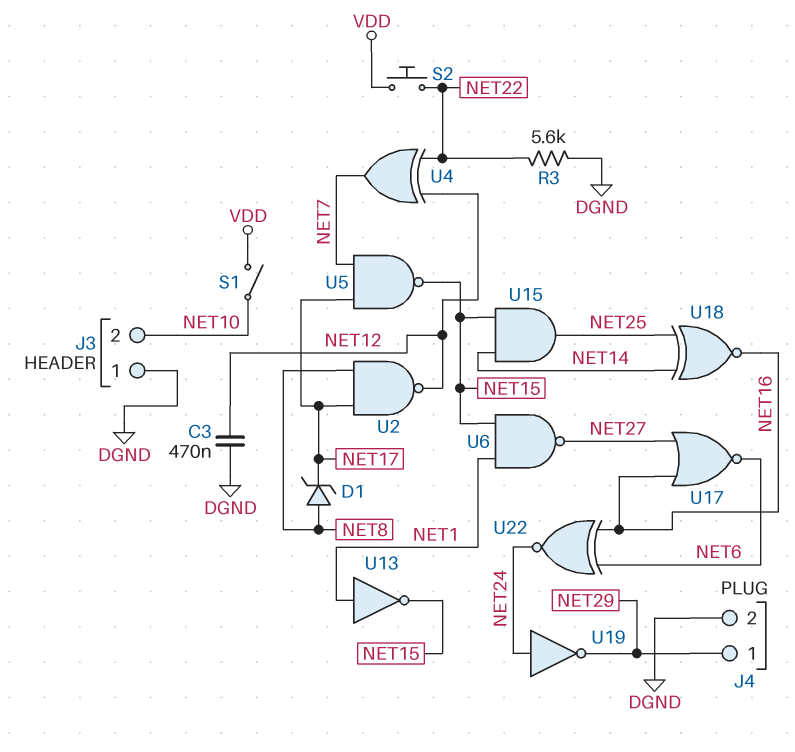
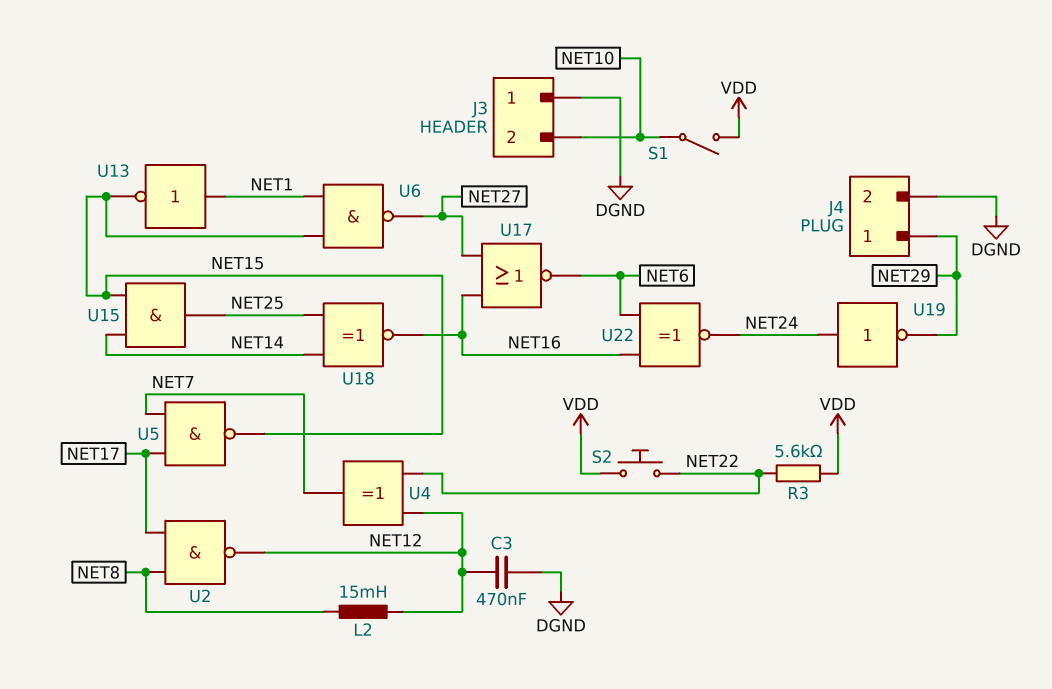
D1: zener (A NET8, K NET17) -> none
L2: none -> 15mH (NET8, NET12)
R3: 5.6k (DGND, NET22) -> 5.6k (NET22, VDD)

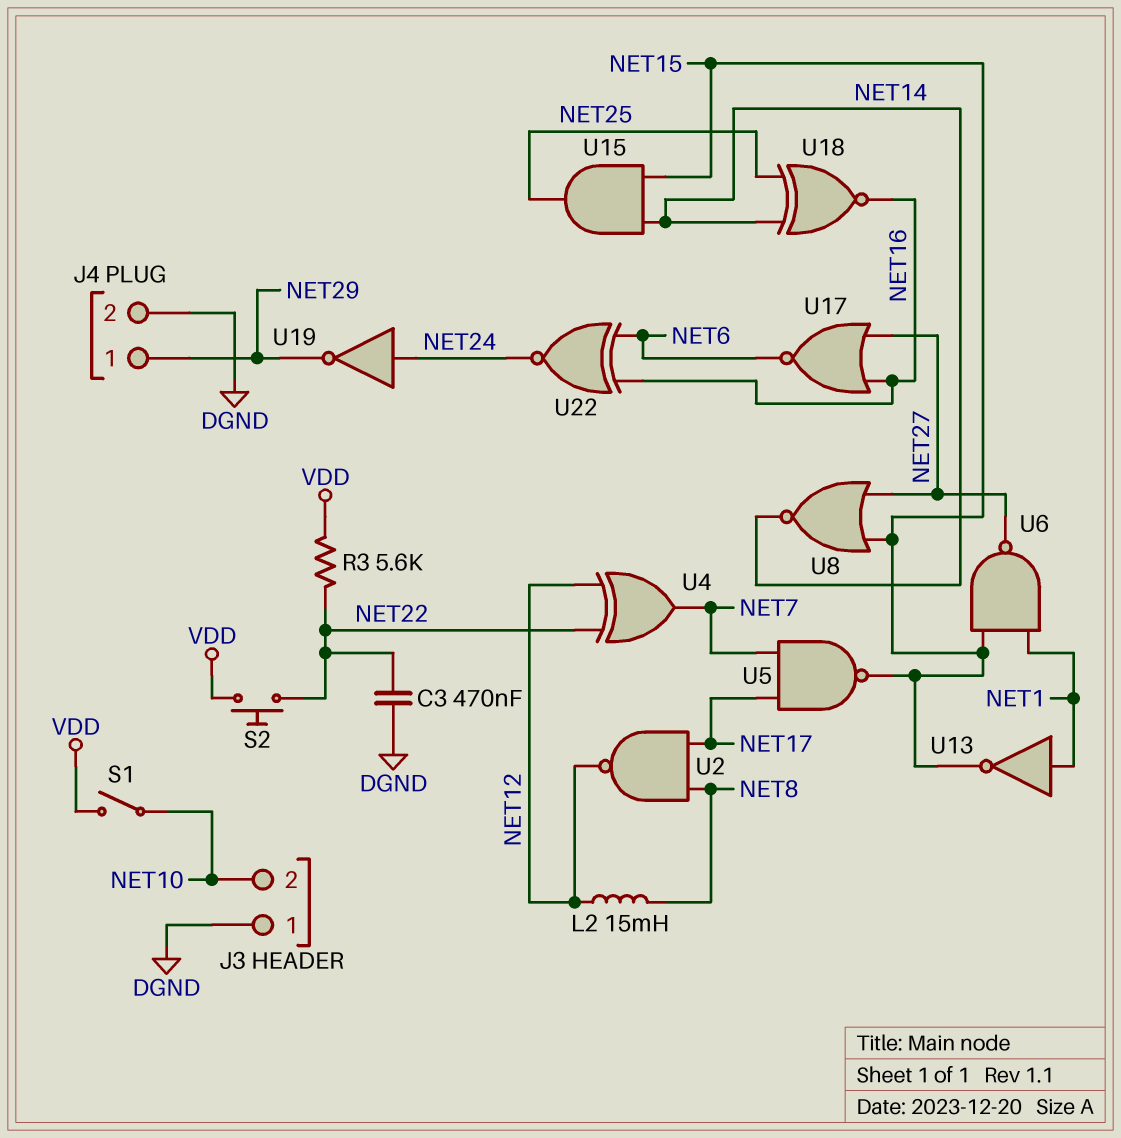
C3: 470nF (DGND, NET12) -> 470nF (DGND, NET22)
U8: none -> NOR (in NET15, in NET27, out NET14)

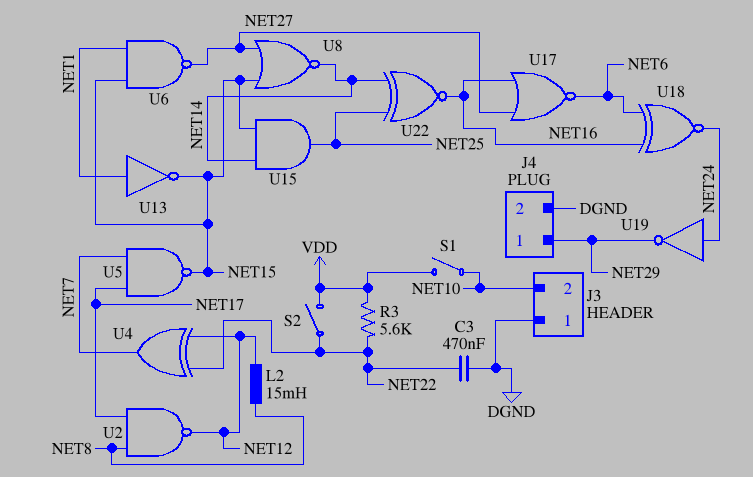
S2: button (NET22, VDD) -> switch (NET22, VDD)
U18: XNOR (in NET14, in NET25, out NET16) -> XNOR (in NET6, in NET16, out NET24)
U22: XNOR (in NET6, in NET16, out NET24) -> XNOR (in NET14, in NET25, out NET16)

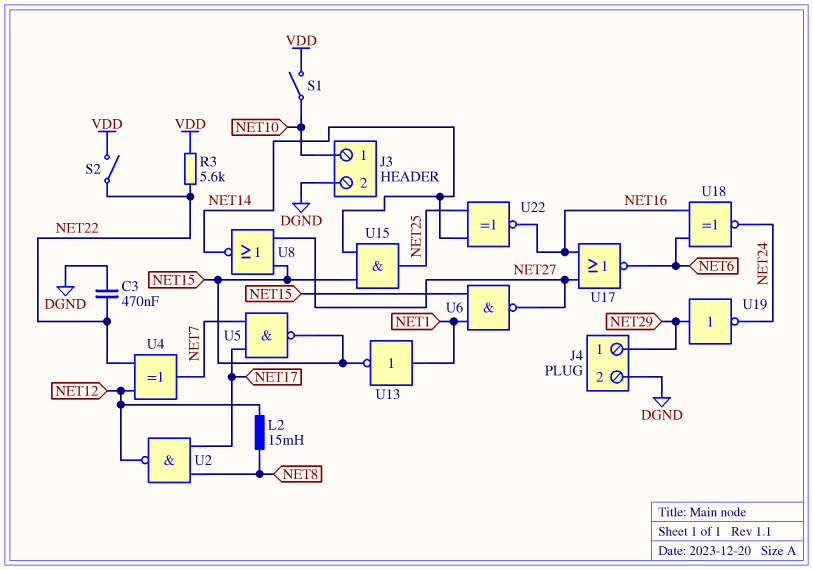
J3 pin 1: DGND -> NET10
J3 pin 2: NET10 -> DGND
U19: NOT (in NET24, out NET29) -> NOT (in NET29, out NET24)

